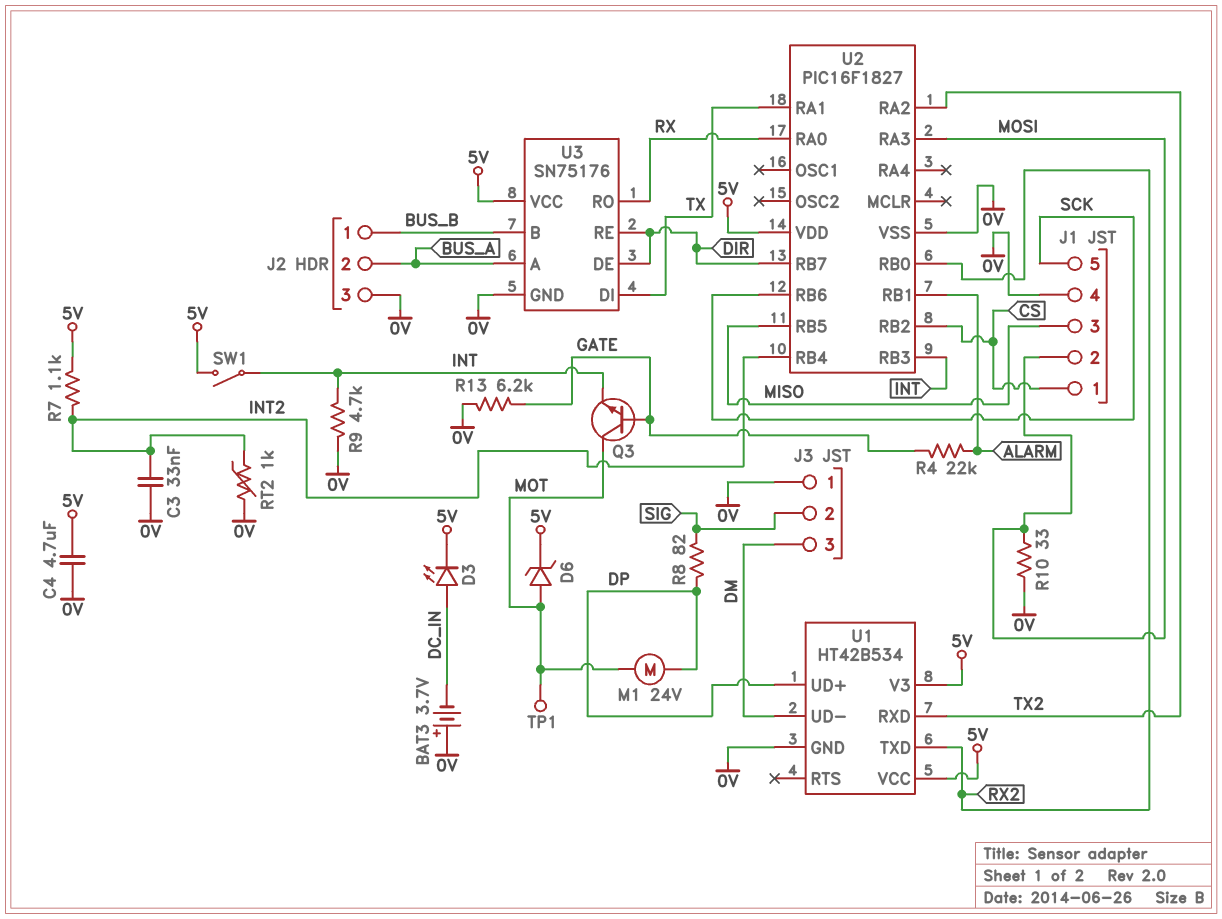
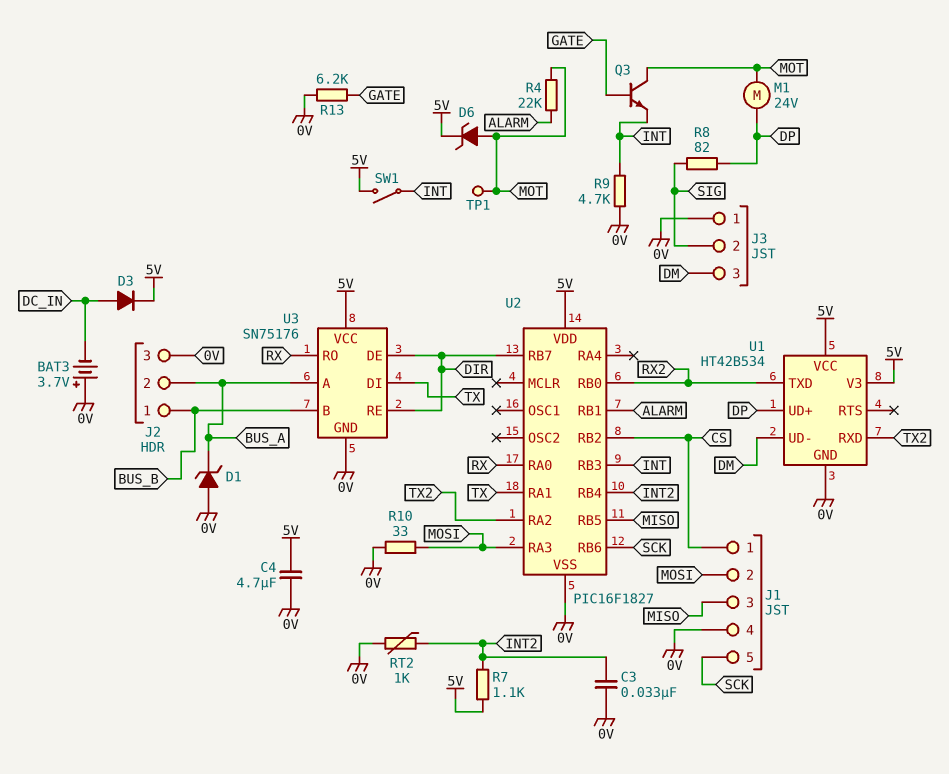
D1: none -> zener (A 0V, K BUS_A)
D3: LED (A DC_IN, K 5V) -> diode (A DC_IN, K 5V)
R4: 22k (ALARM, GATE) -> 22k (ALARM, MOT)

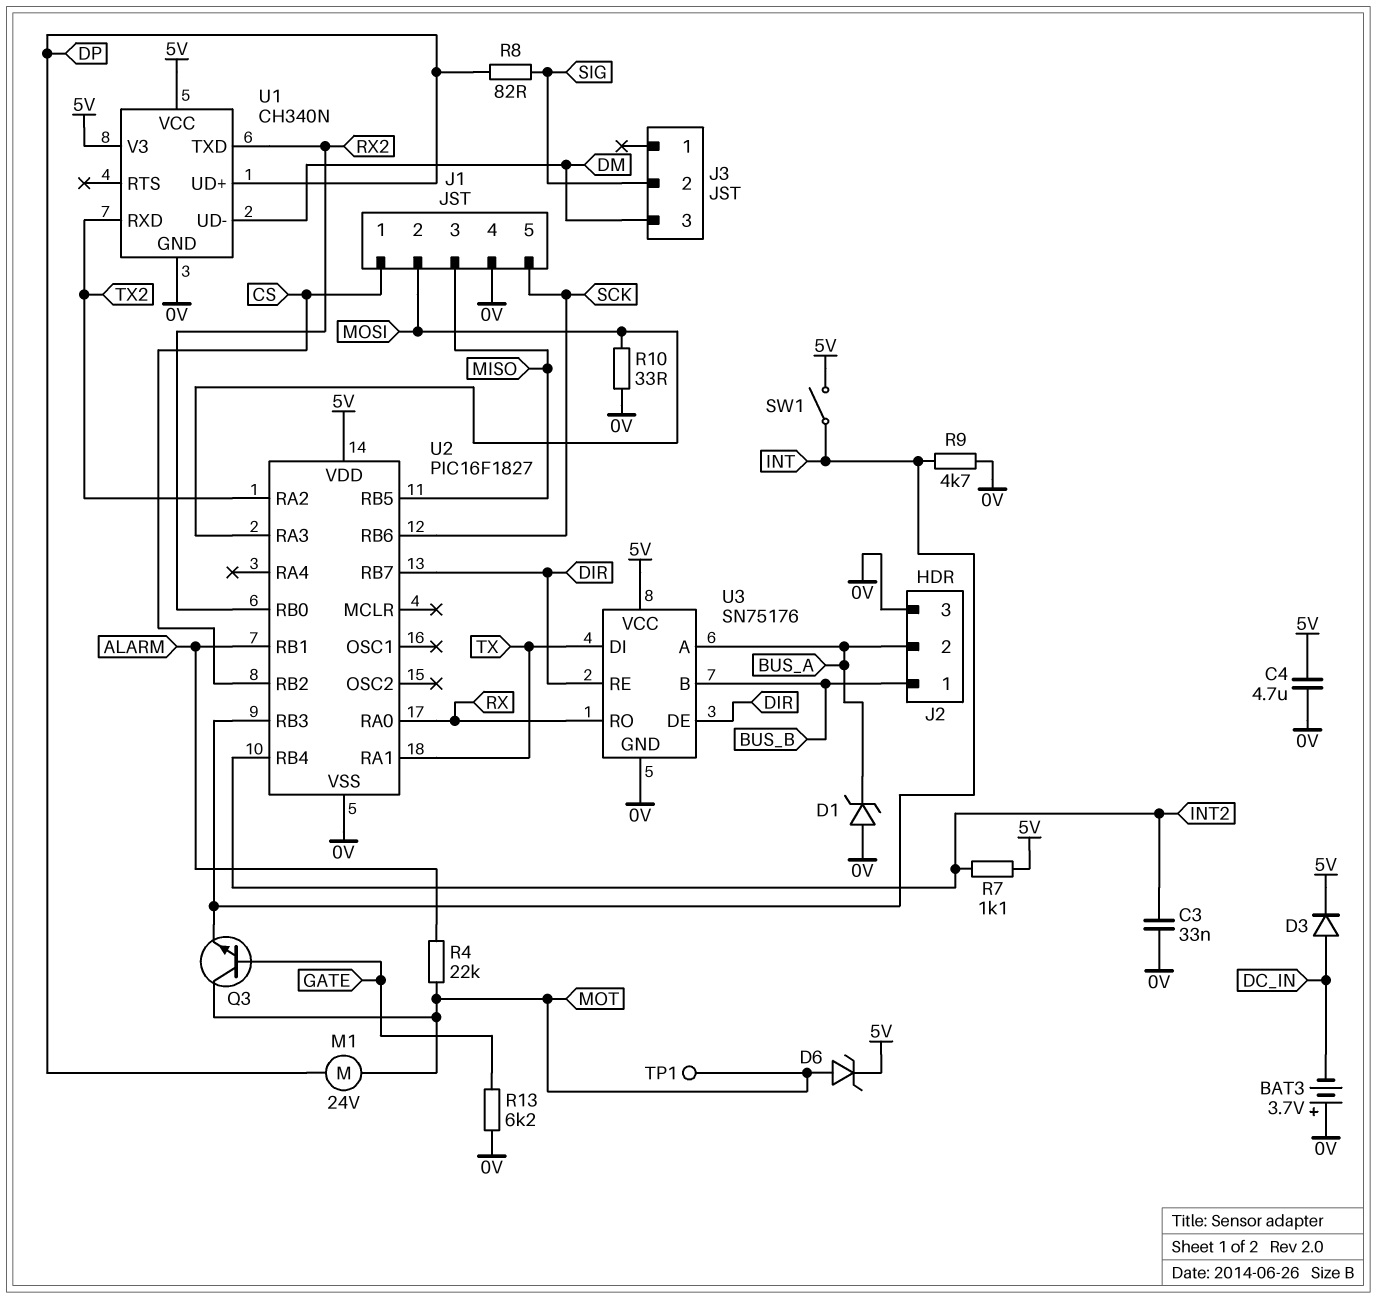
J3 pin 1: 0V -> none
RT2: 1k (0V, INT2) -> none
U1: HT42B534 -> CH340N

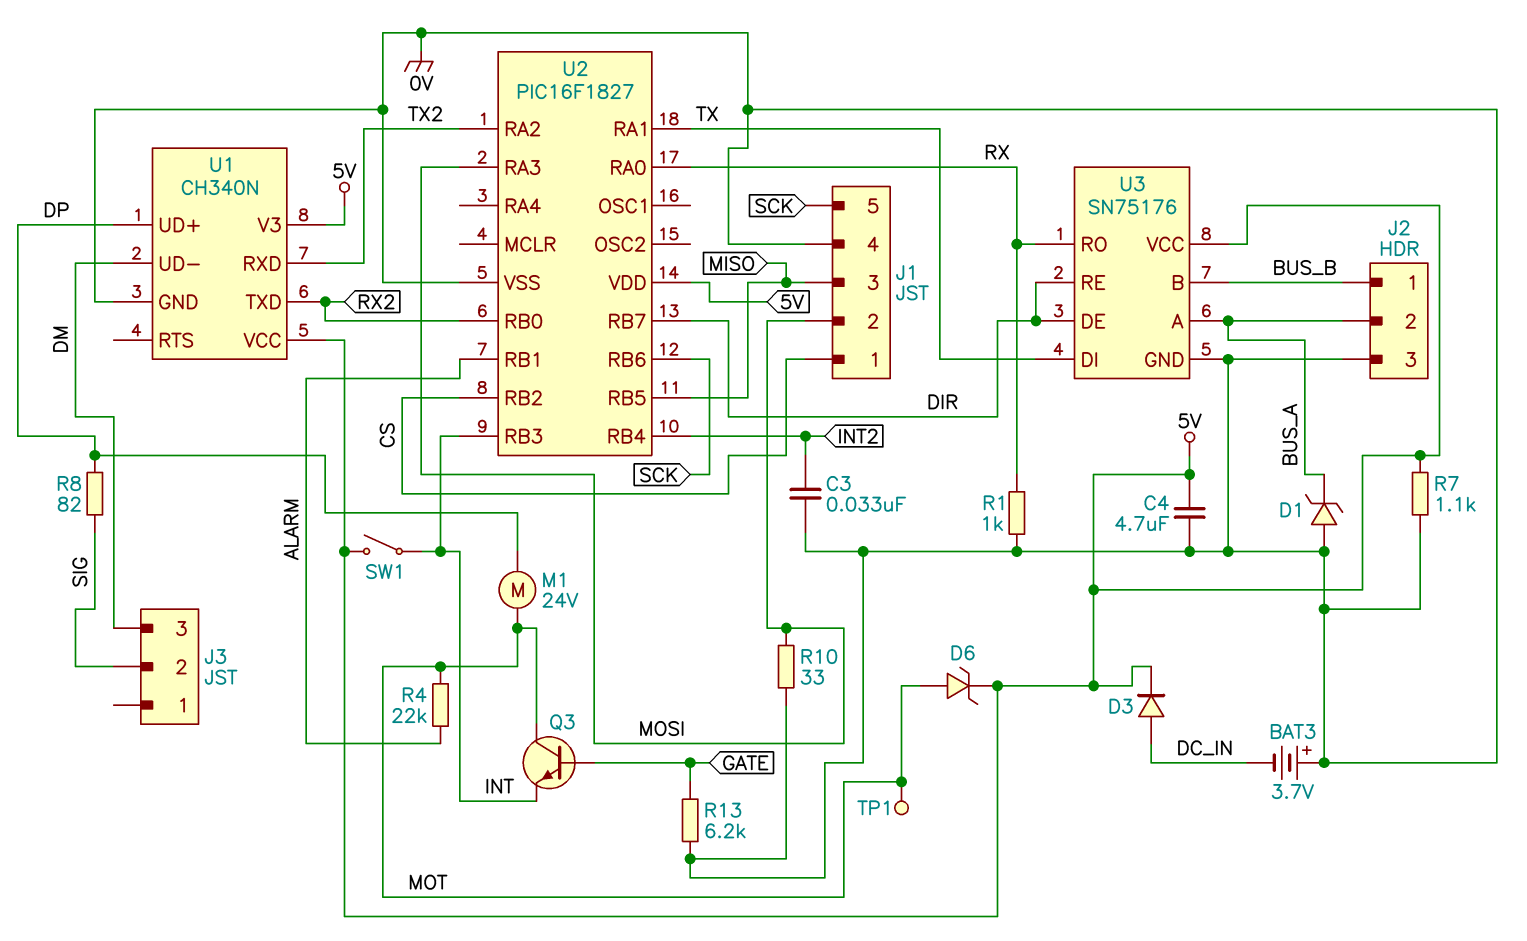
R1: none -> 1k (0V, RX)
R7: 1.1k (5V, INT2) -> 1.1k (0V, 5V)
R9: 4.7k (0V, INT) -> none

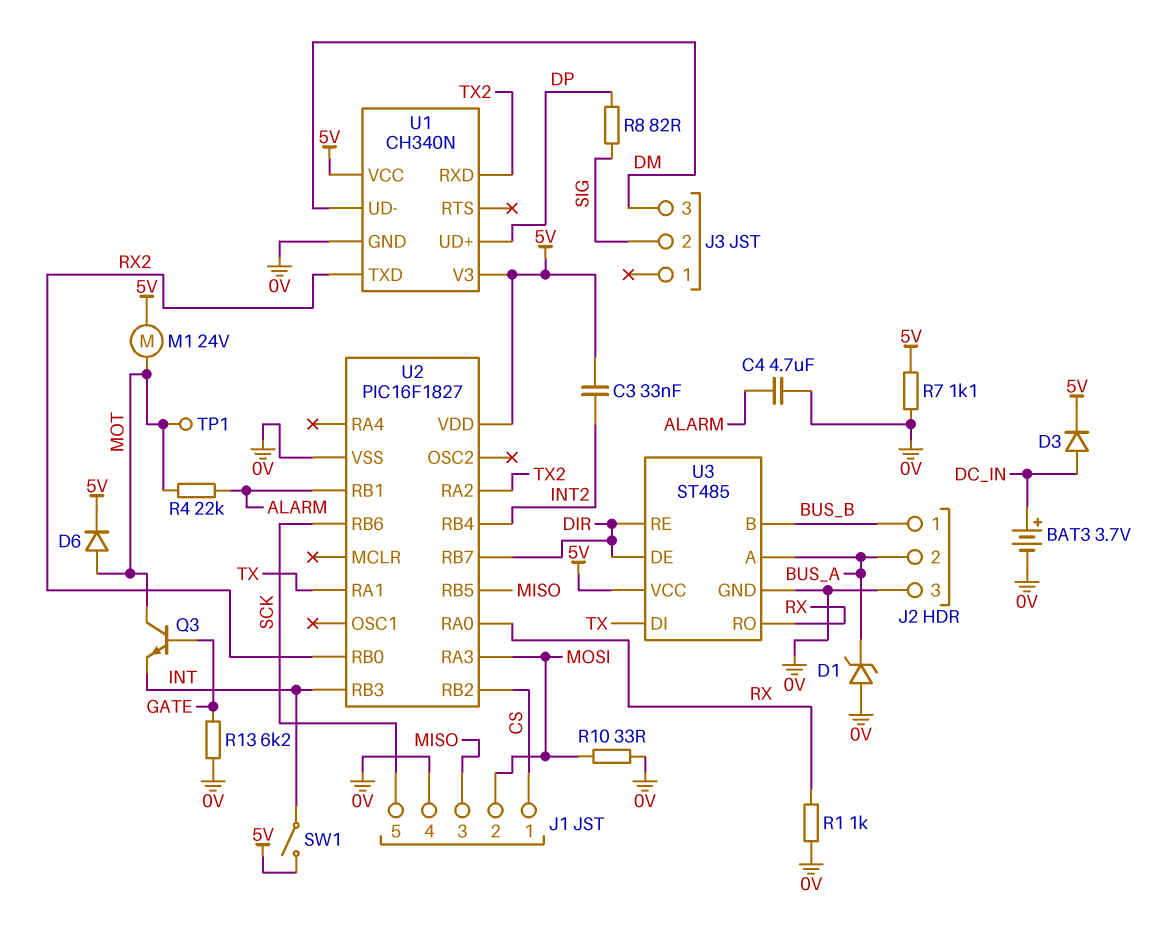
BAT3: 3.7V (plus 0V, minus DC_IN) -> 3.7V (plus DC_IN, minus 0V)
C3: 33nF (0V, INT2) -> 33nF (5V, INT2)
C4: 4.7uF (0V, 5V) -> 4.7uF (0V, ALARM)
D6: zener (A MOT, K 5V) -> diode (A MOT, K 5V)
M1: motor 24V (DP, MOT) -> motor 24V (5V, MOT)
U3: SN75176 -> ST485

